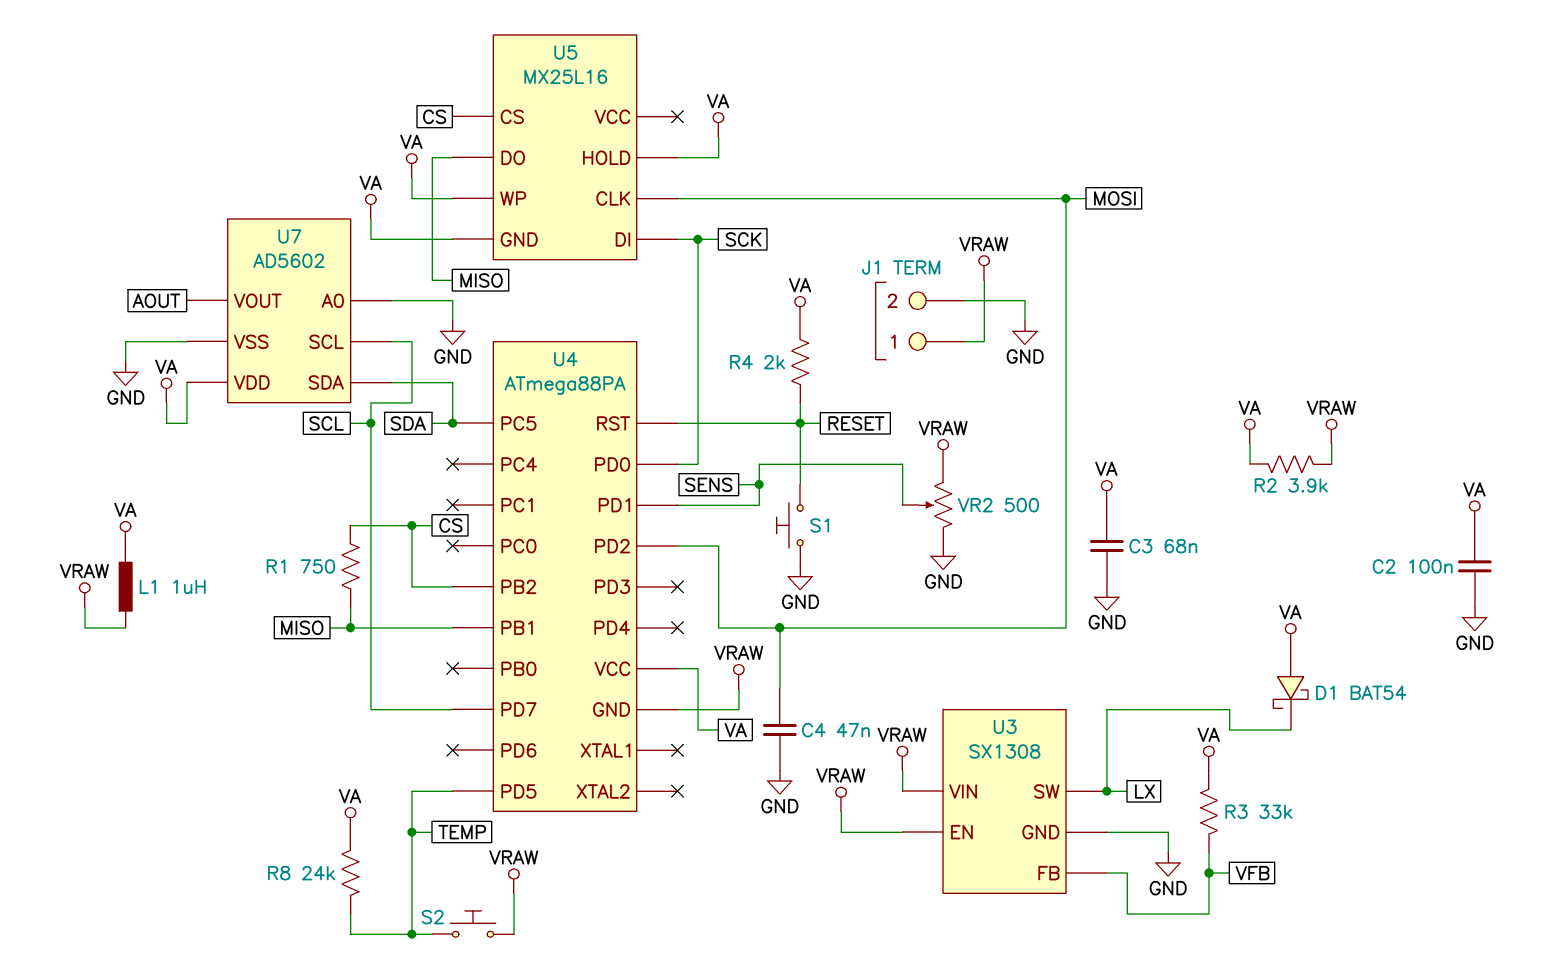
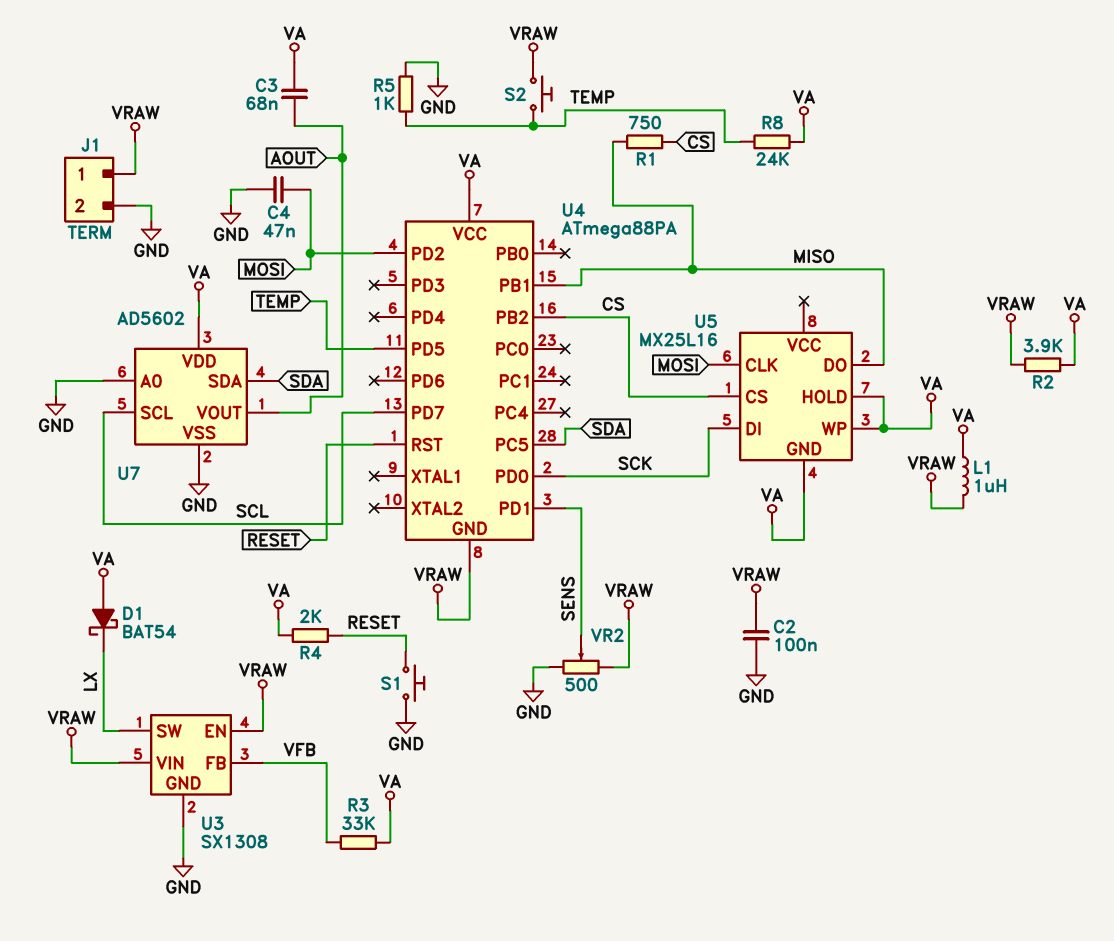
C2: 100nF (GND, VA) -> 100nF (GND, VRAW)
C3: 68nF (GND, VA) -> 68nF (AOUT, VA)
R5: none -> 1k (GND, TEMP)

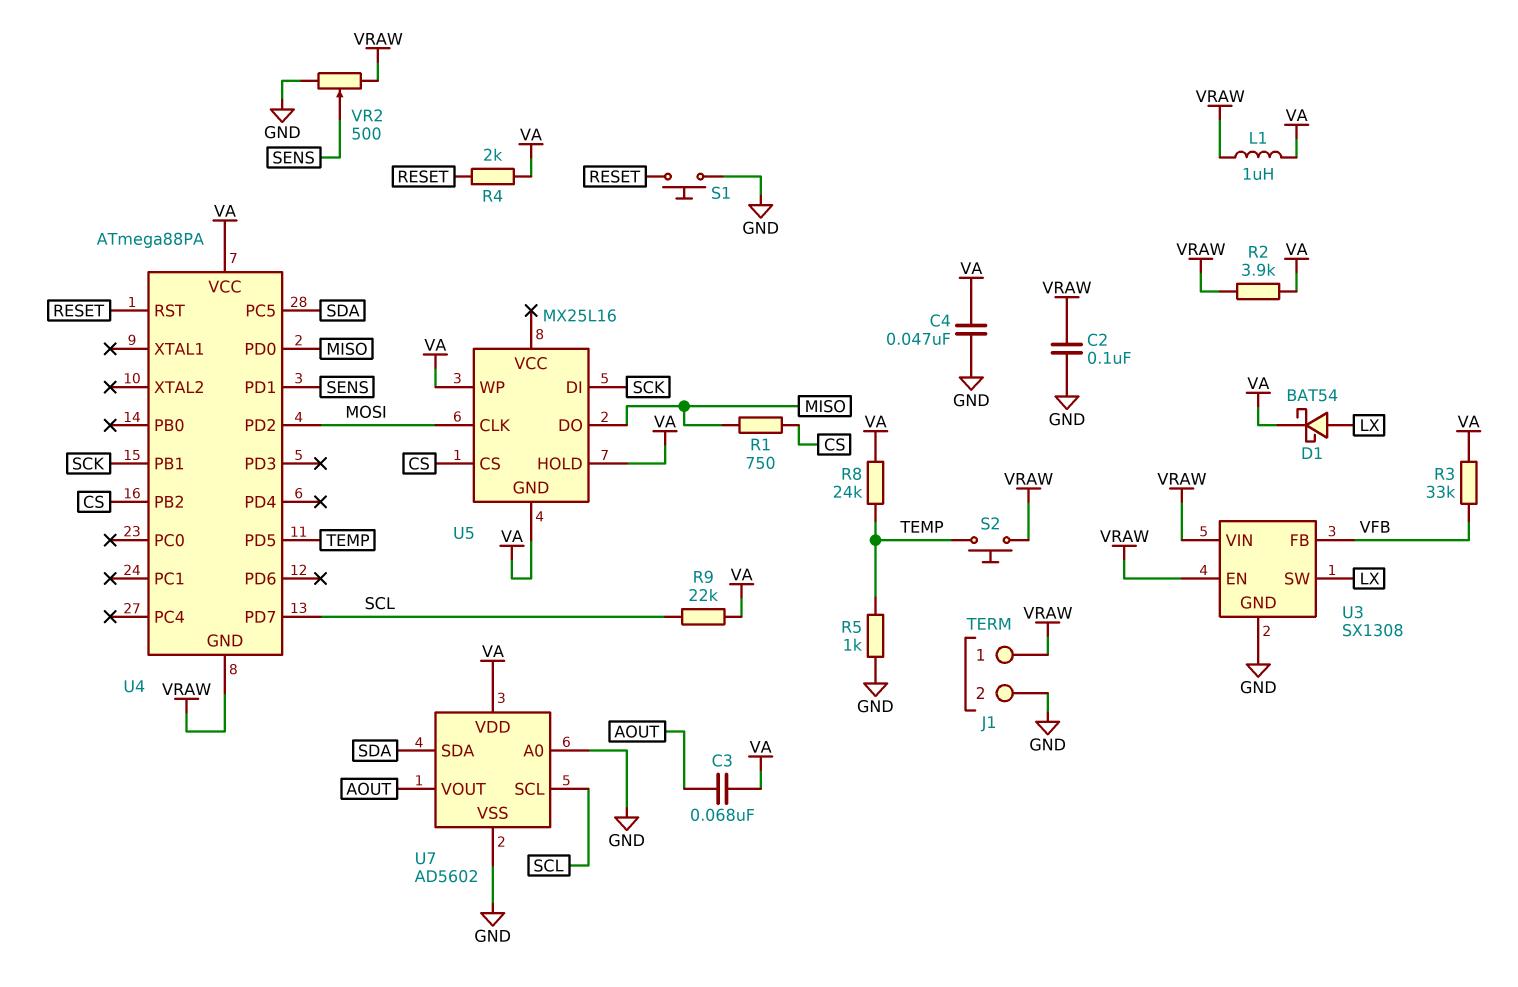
C4: 47nF (GND, MOSI) -> 47nF (GND, VA)
D1: schottky BAT54 (A VA, K LX) -> schottky BAT54 (A LX, K VA)
R9: none -> 22k (SCL, VA)
U4 pin PB1: MISO -> SCK
U4 pin PD0: SCK -> MISO

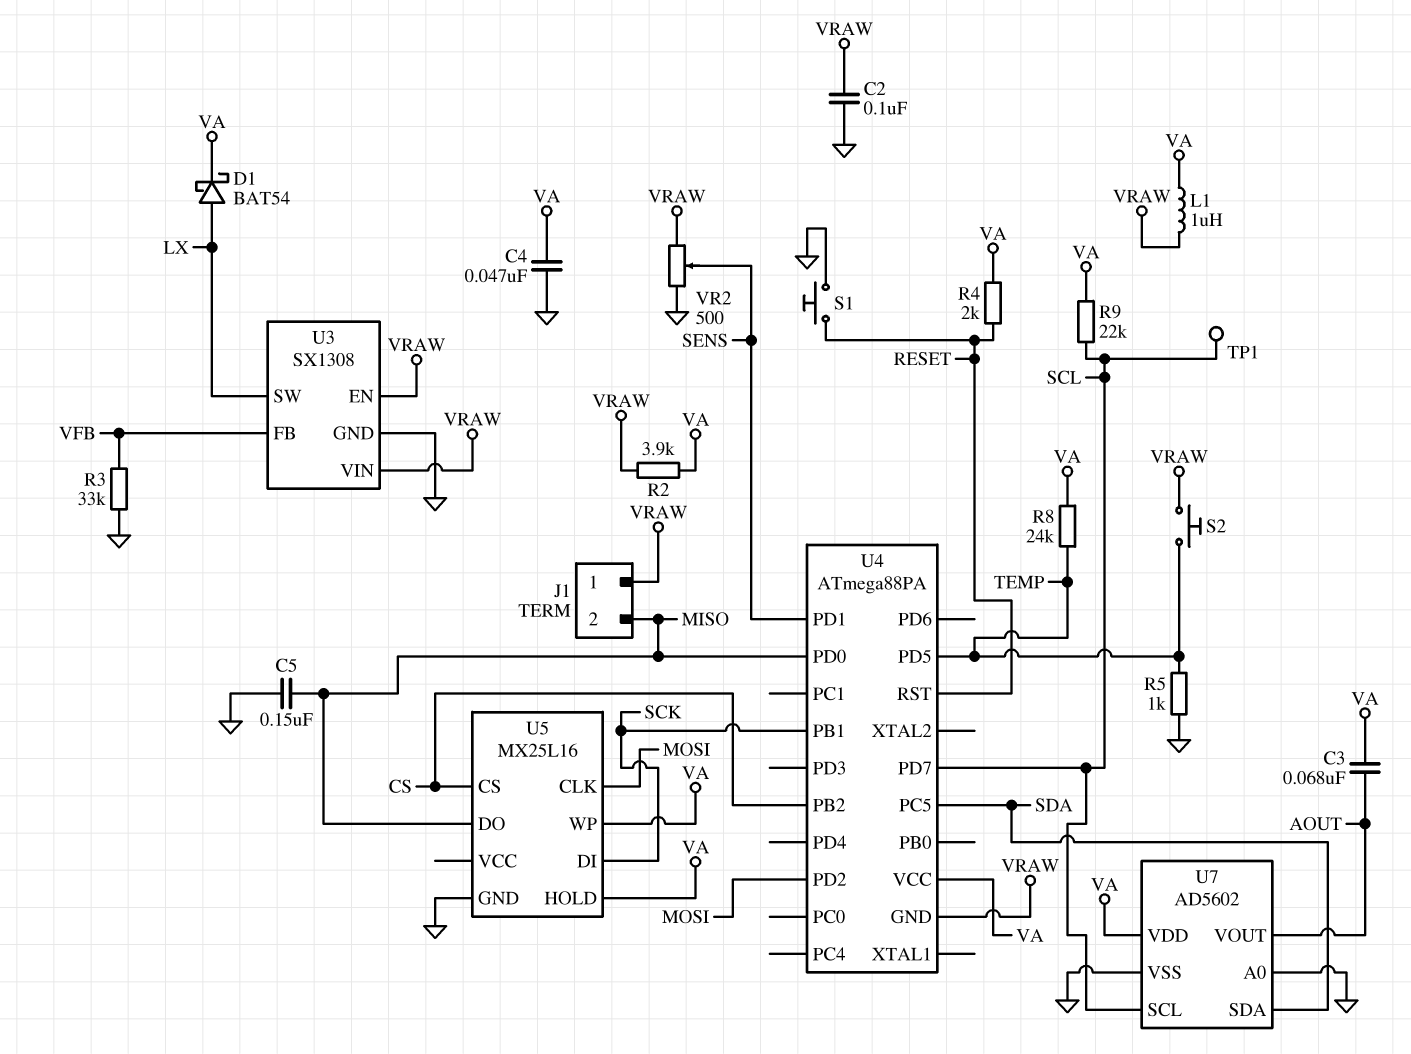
C5: none -> 150nF (GND, MISO)
J1 pin 2: GND -> MISO
R1: 750 (CS, MISO) -> none
R3: 33k (VA, VFB) -> 33k (GND, VFB)
TP1: none -> test point (SCL)
U5 pin GND: VA -> GND

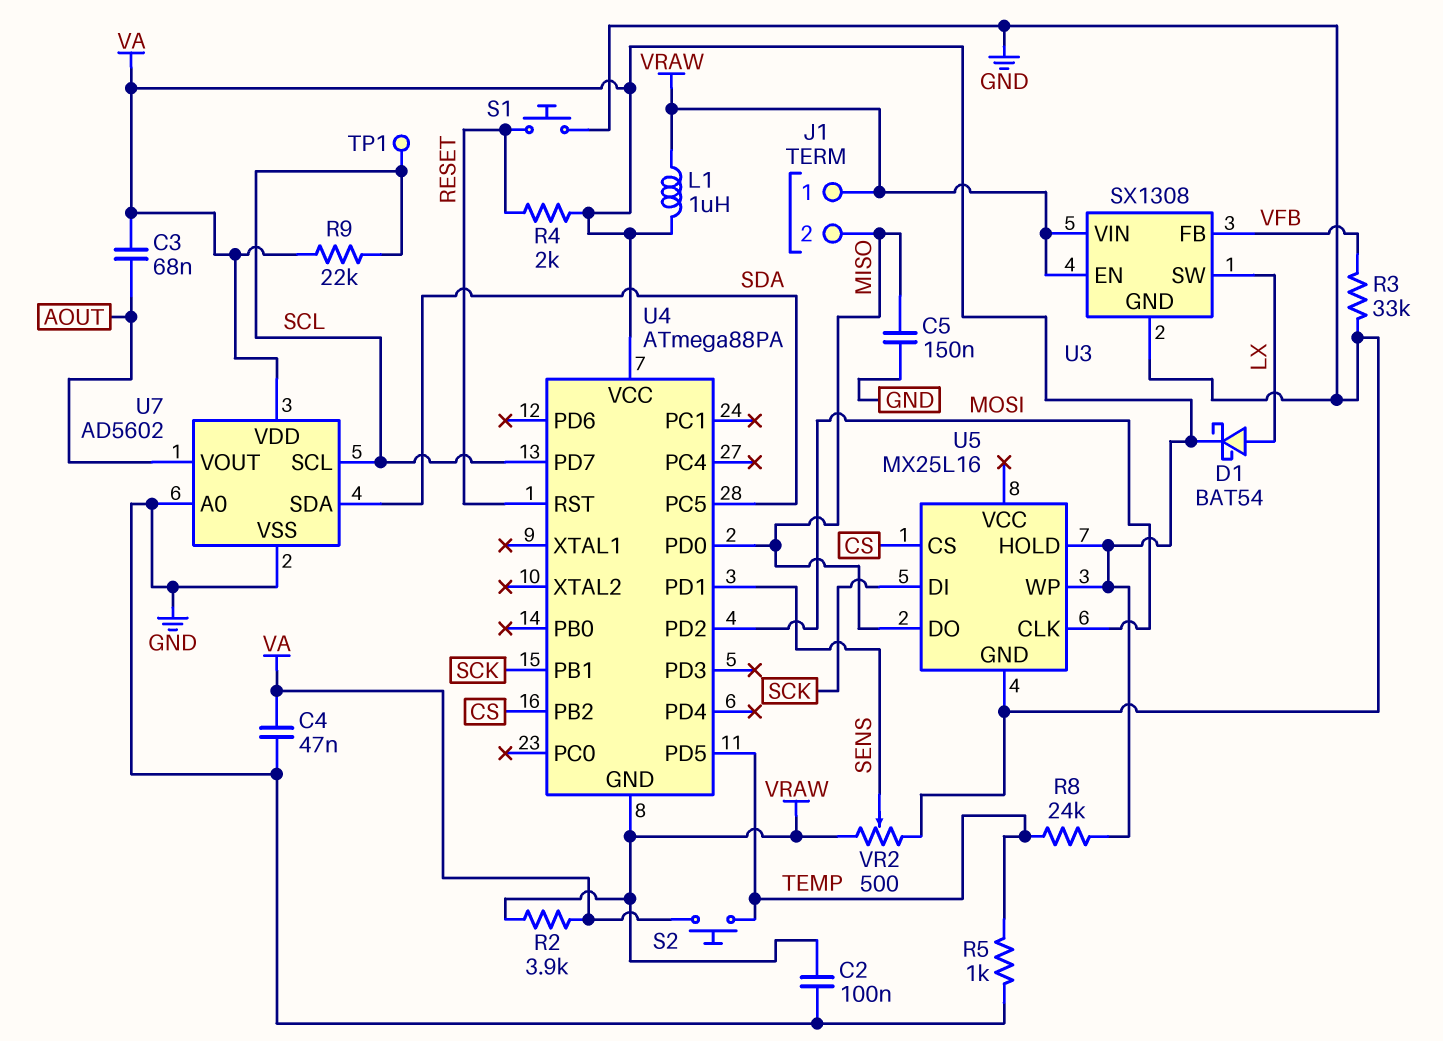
S2: button (TEMP, VRAW) -> button (TEMP, VA)

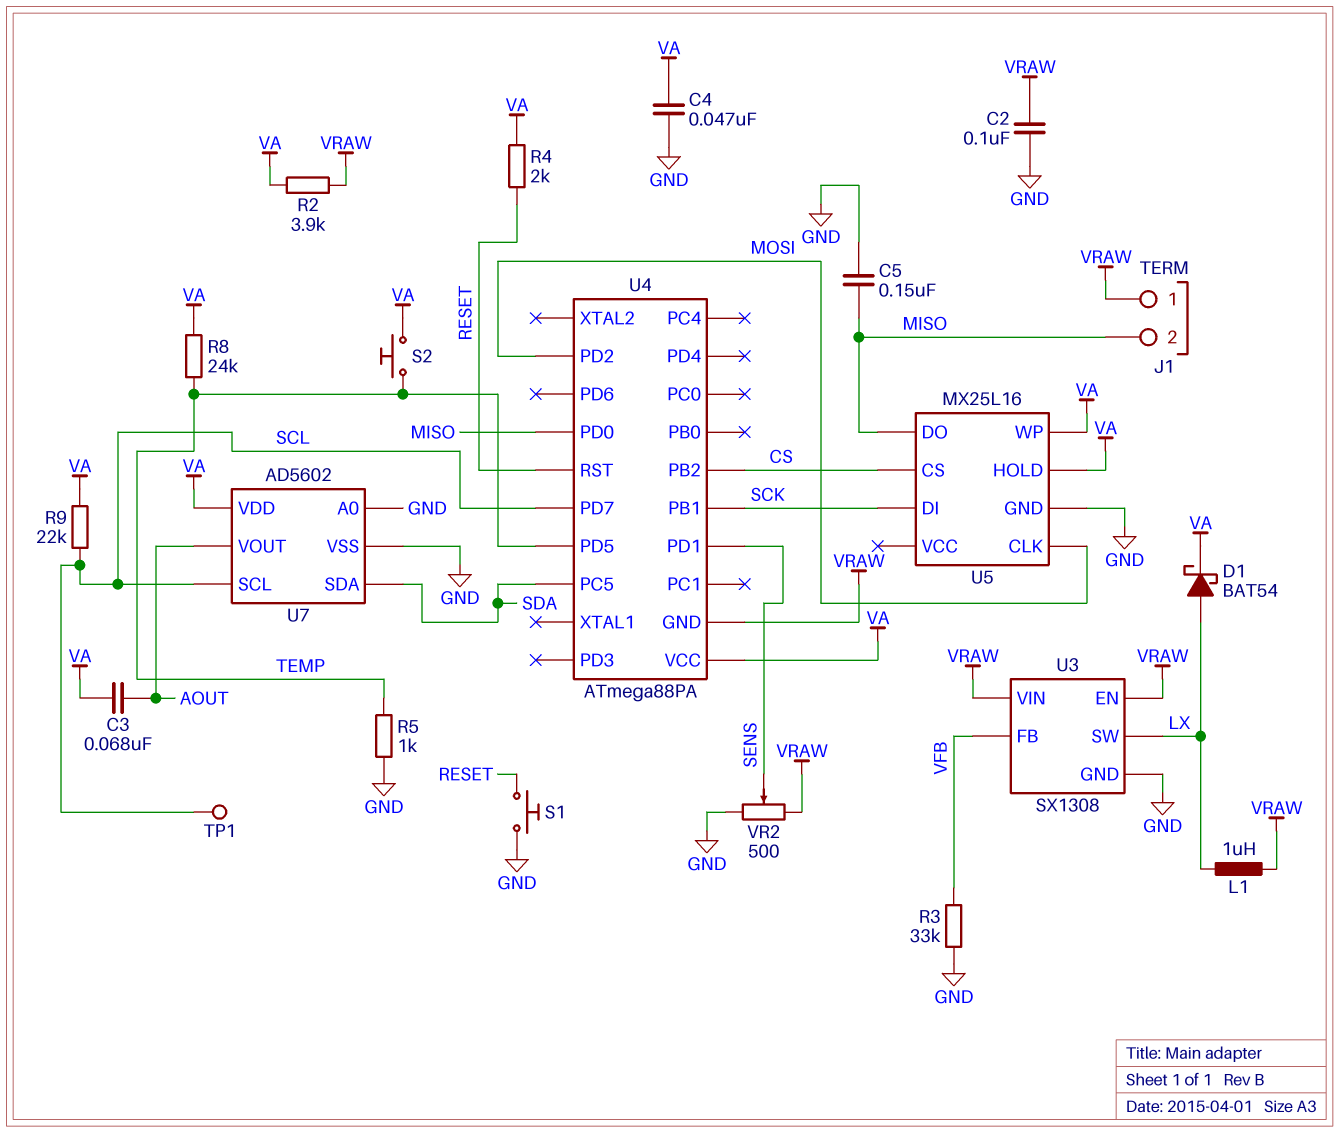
L1: 1uH (VA, VRAW) -> 1uH (LX, VRAW)

